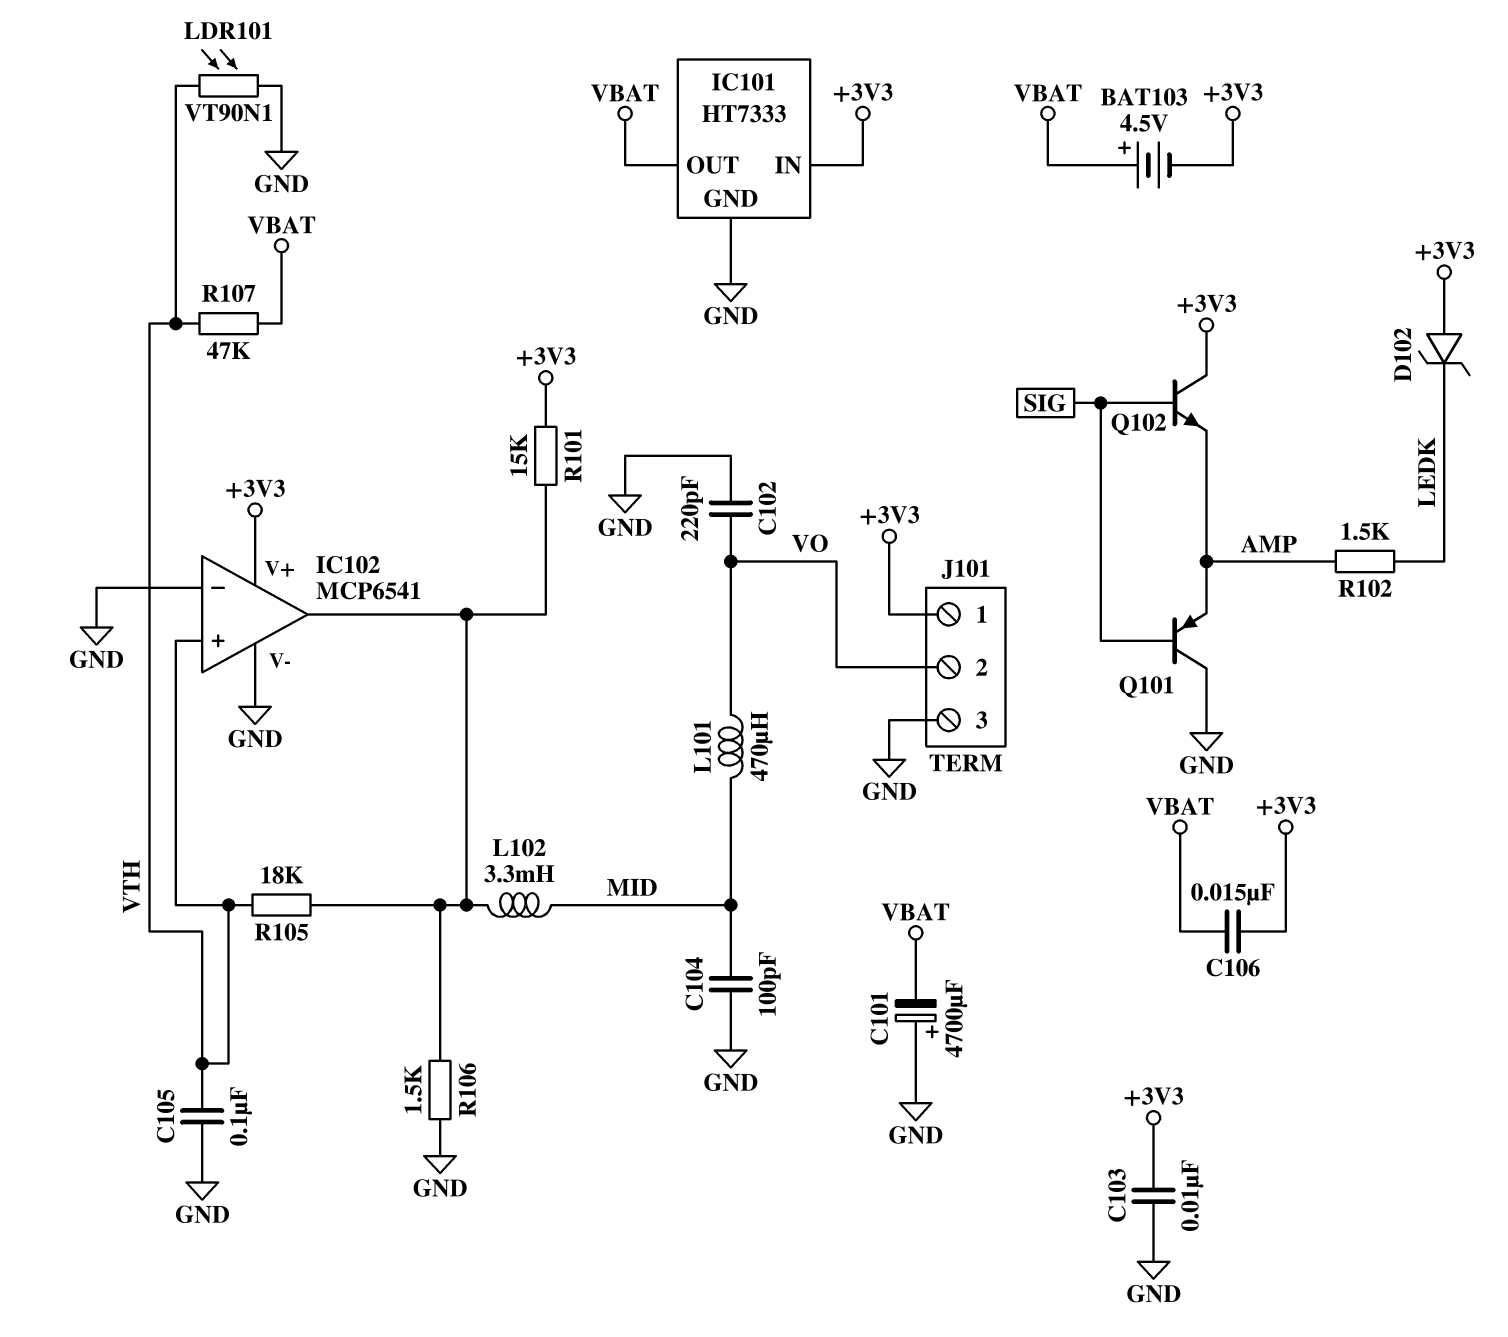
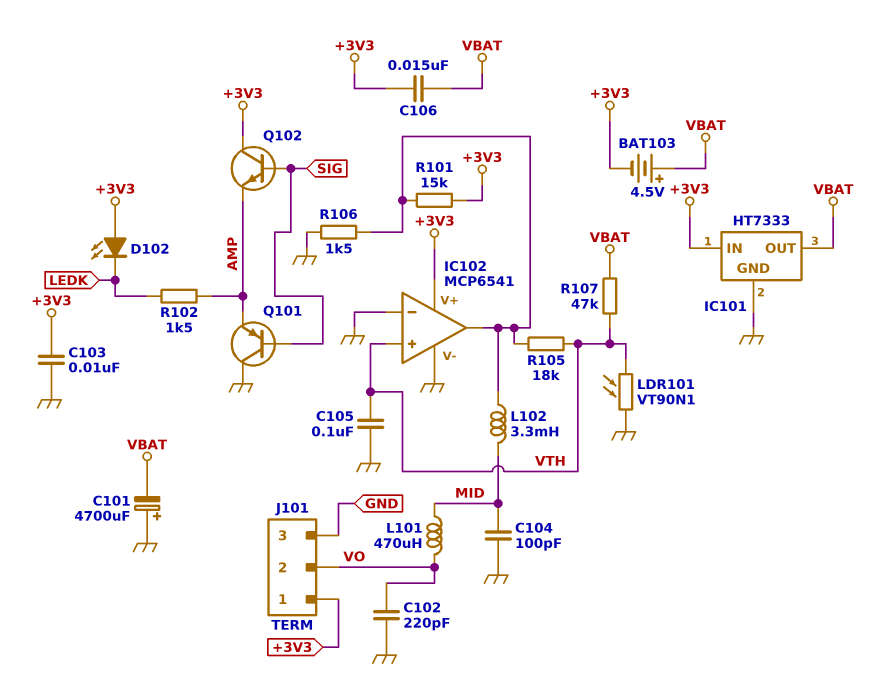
D102: zener (A +3V3, K LEDK) -> LED (A +3V3, K LEDK)

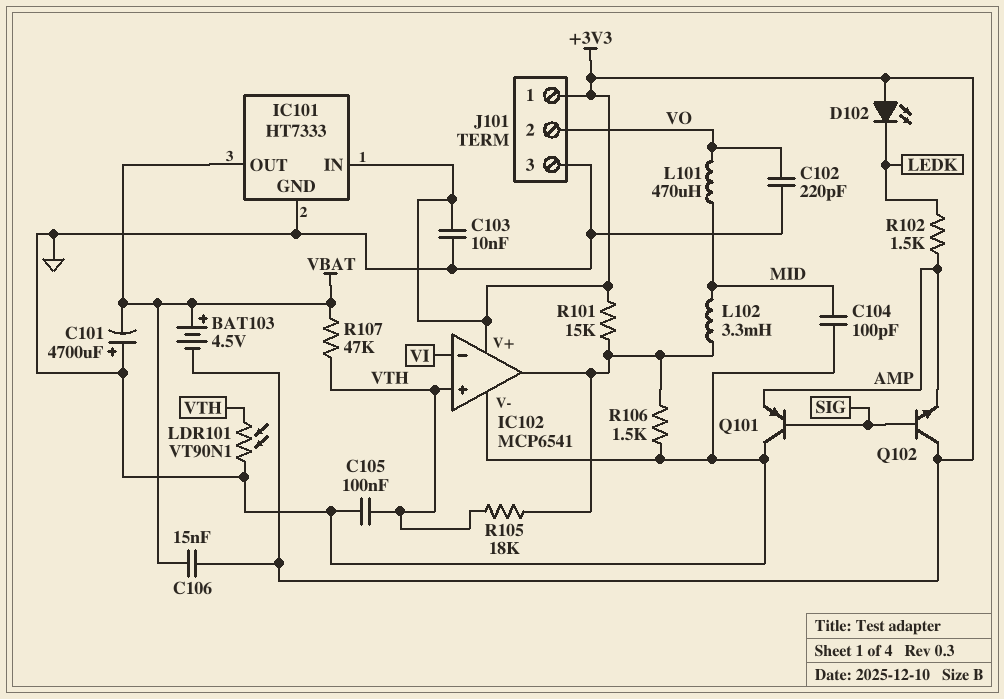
IC102 pin in-: GND -> VI

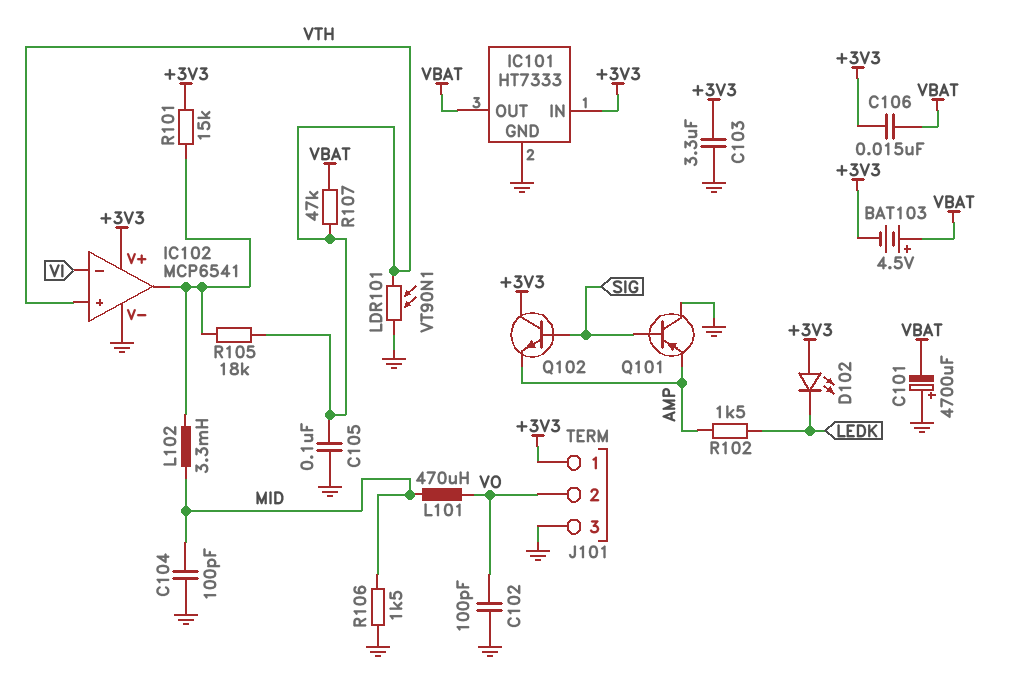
C102: 220pF (GND, VO) -> 100pF (GND, VO)
C103: 10nF (+3V3, GND) -> 3.3uF (+3V3, GND)
R106: 1.5k (GND, IC102/out) -> 1.5k (GND, MID)

